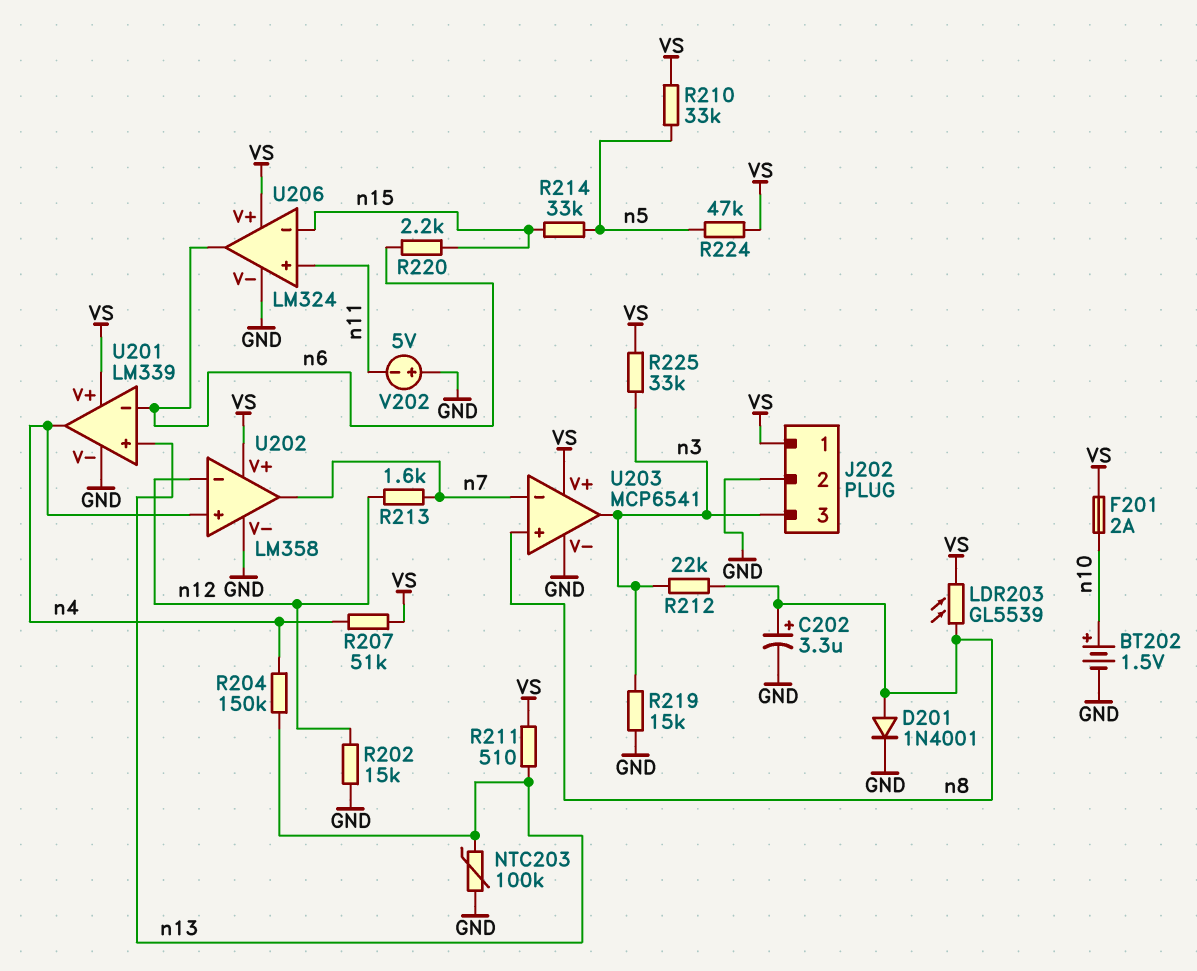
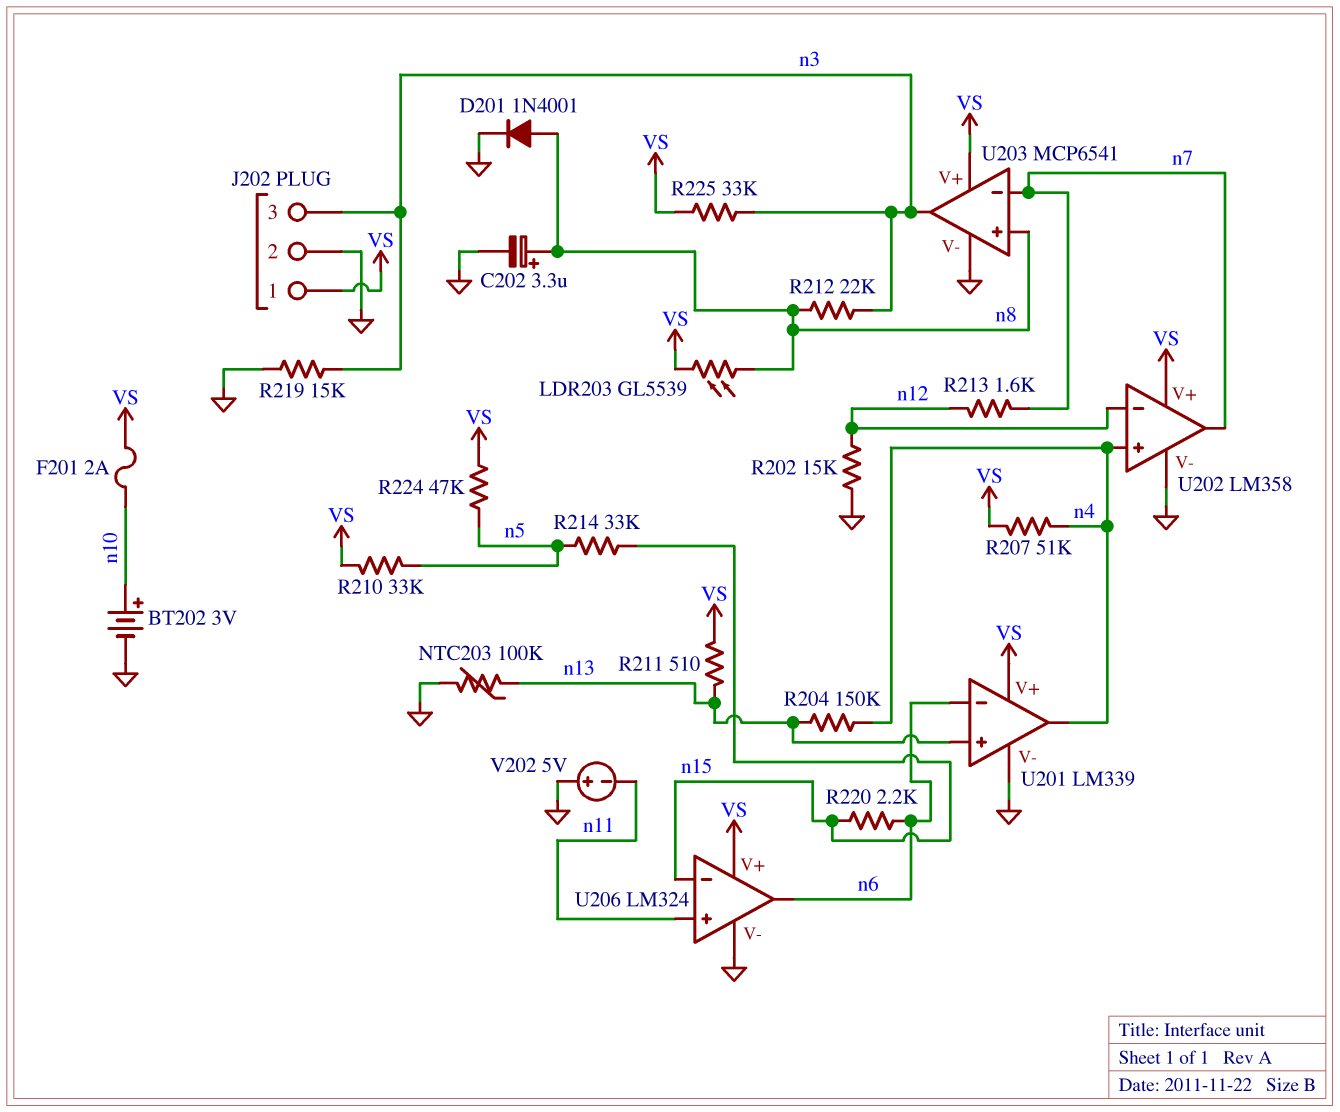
BT202: 1.5V (plus n10, minus GND) -> 3V (plus n10, minus GND)

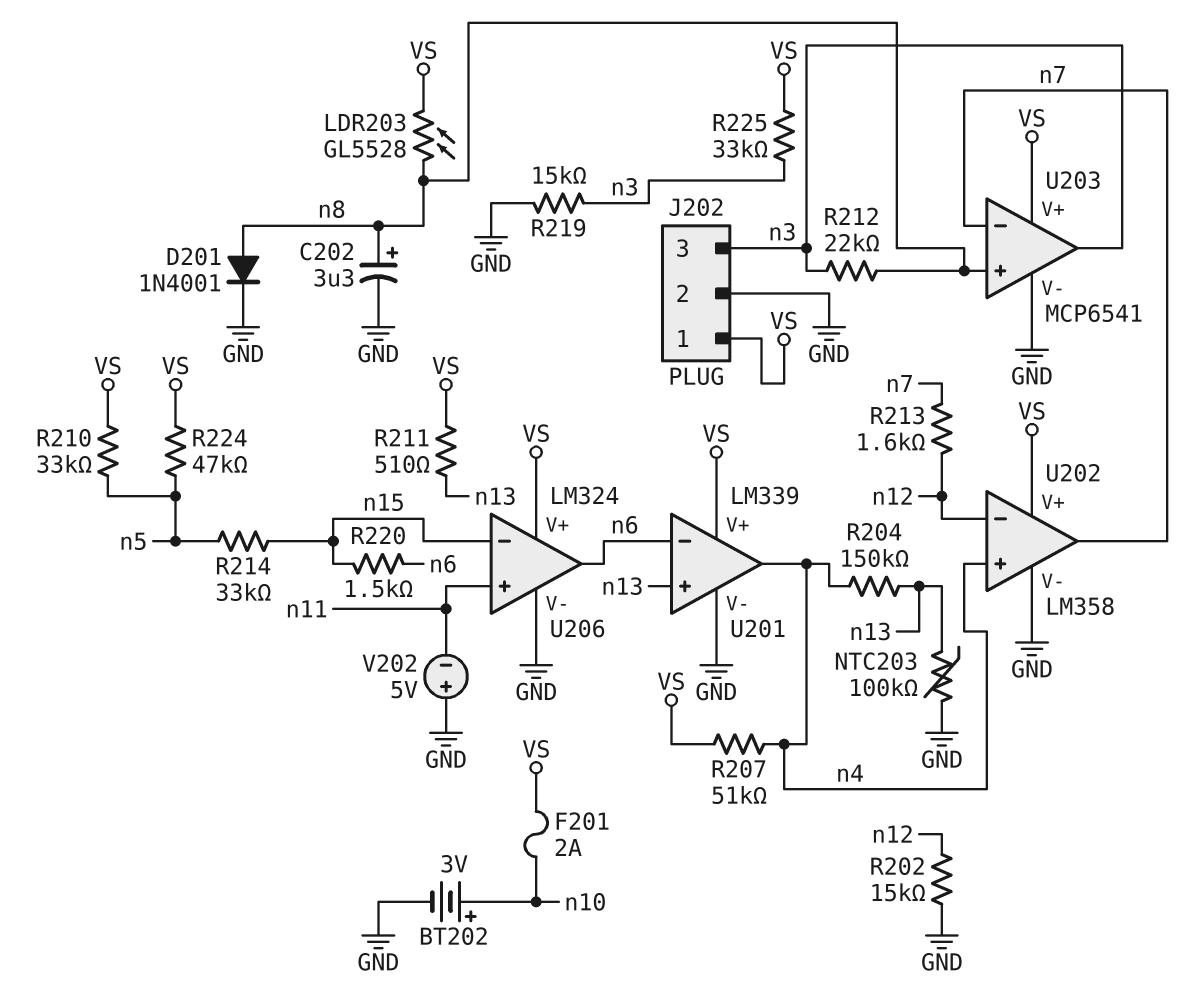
LDR203: GL5539 (VS, n8) -> GL5528 (VS, n8)
R220: 2.2k (n6, n15) -> 1.5k (n6, n15)

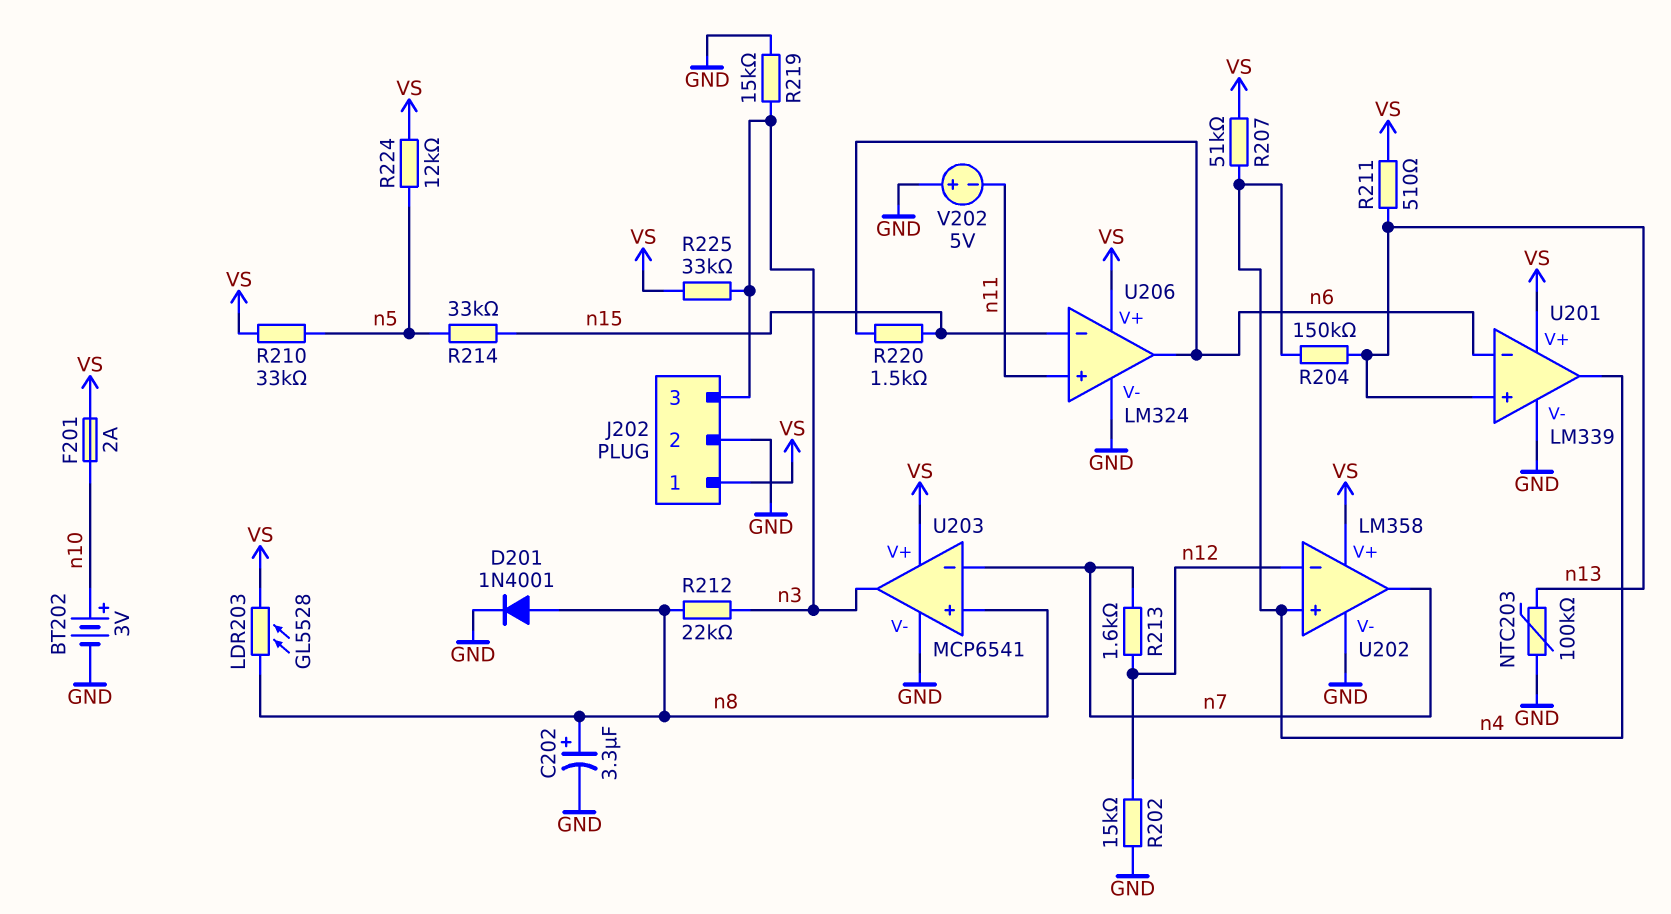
R224: 47k (VS, n5) -> 12k (VS, n5)

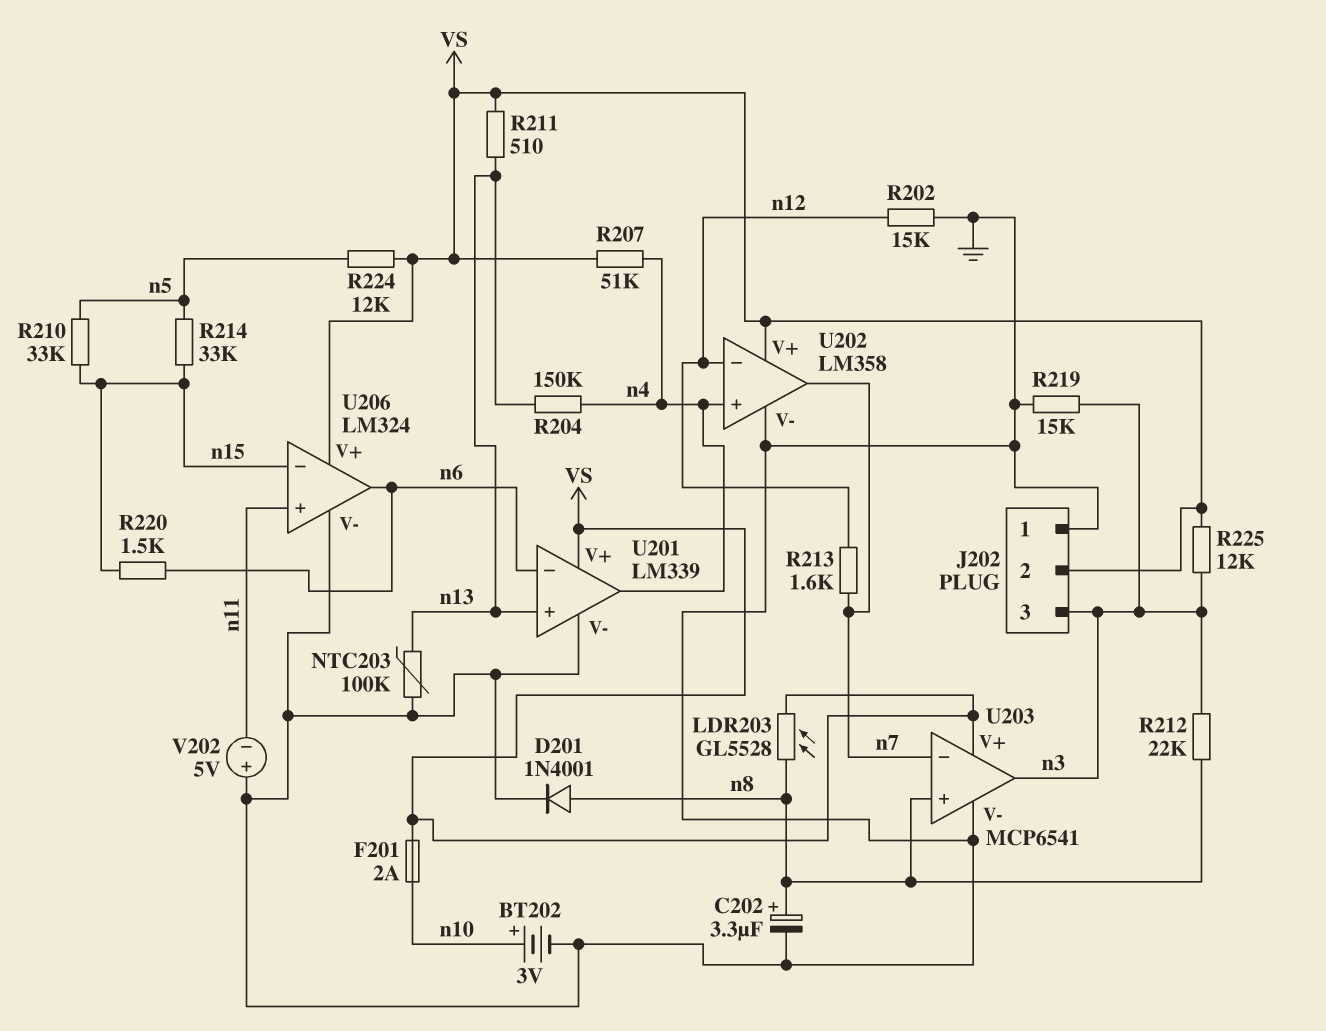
J202 pin 1: VS -> GND
J202 pin 2: GND -> VS
R210: 33k (VS, n5) -> 33k (n5, n15)
R225: 33k (VS, n3) -> 12k (VS, n3)

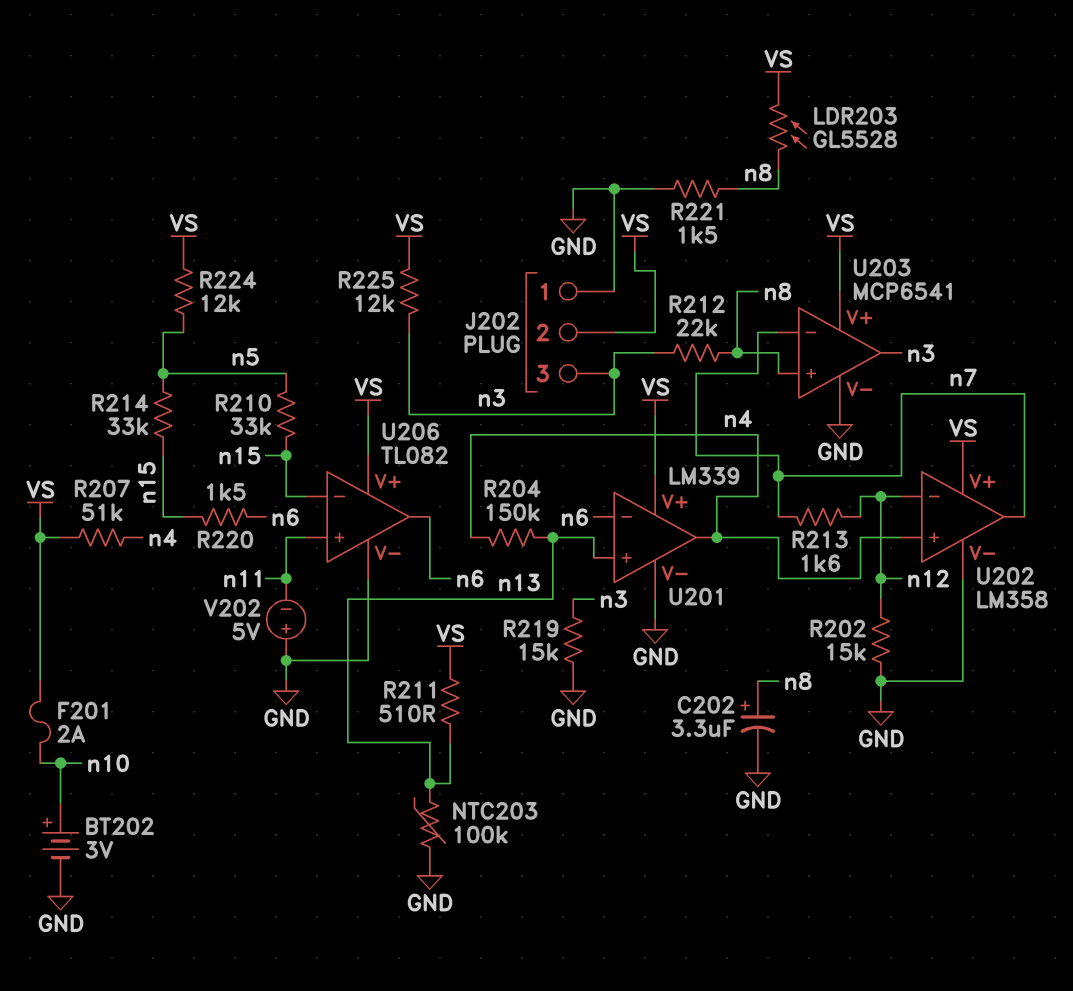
D201: diode 1N4001 (A n8, K GND) -> none
R221: none -> 1.5k (GND, n8)
U206: LM324 -> TL082

